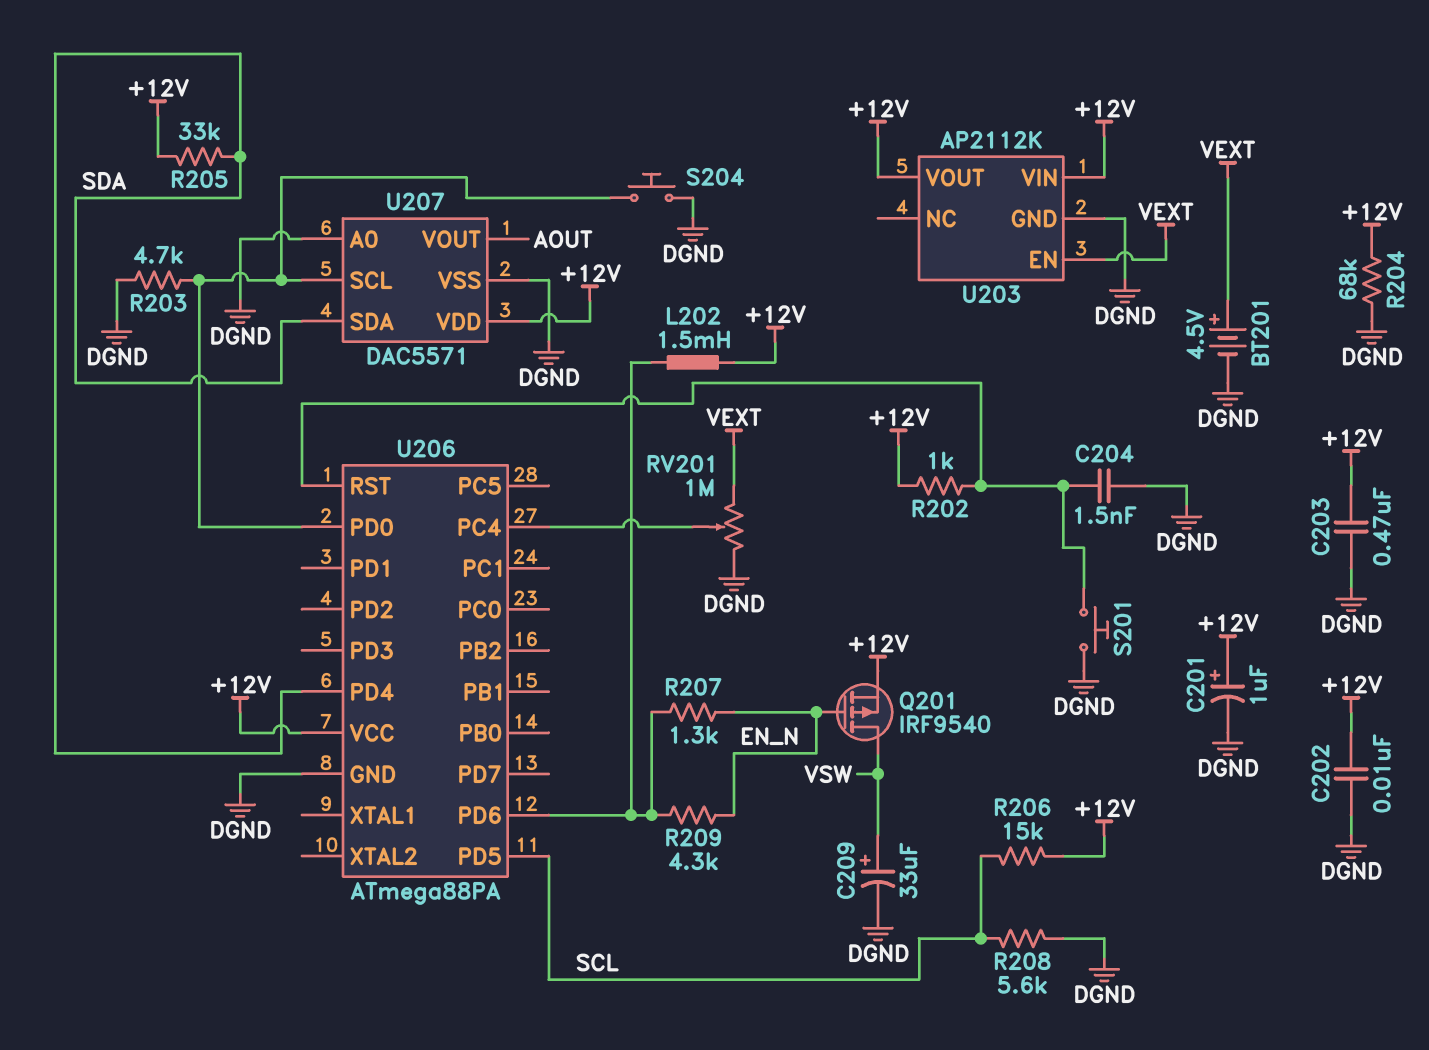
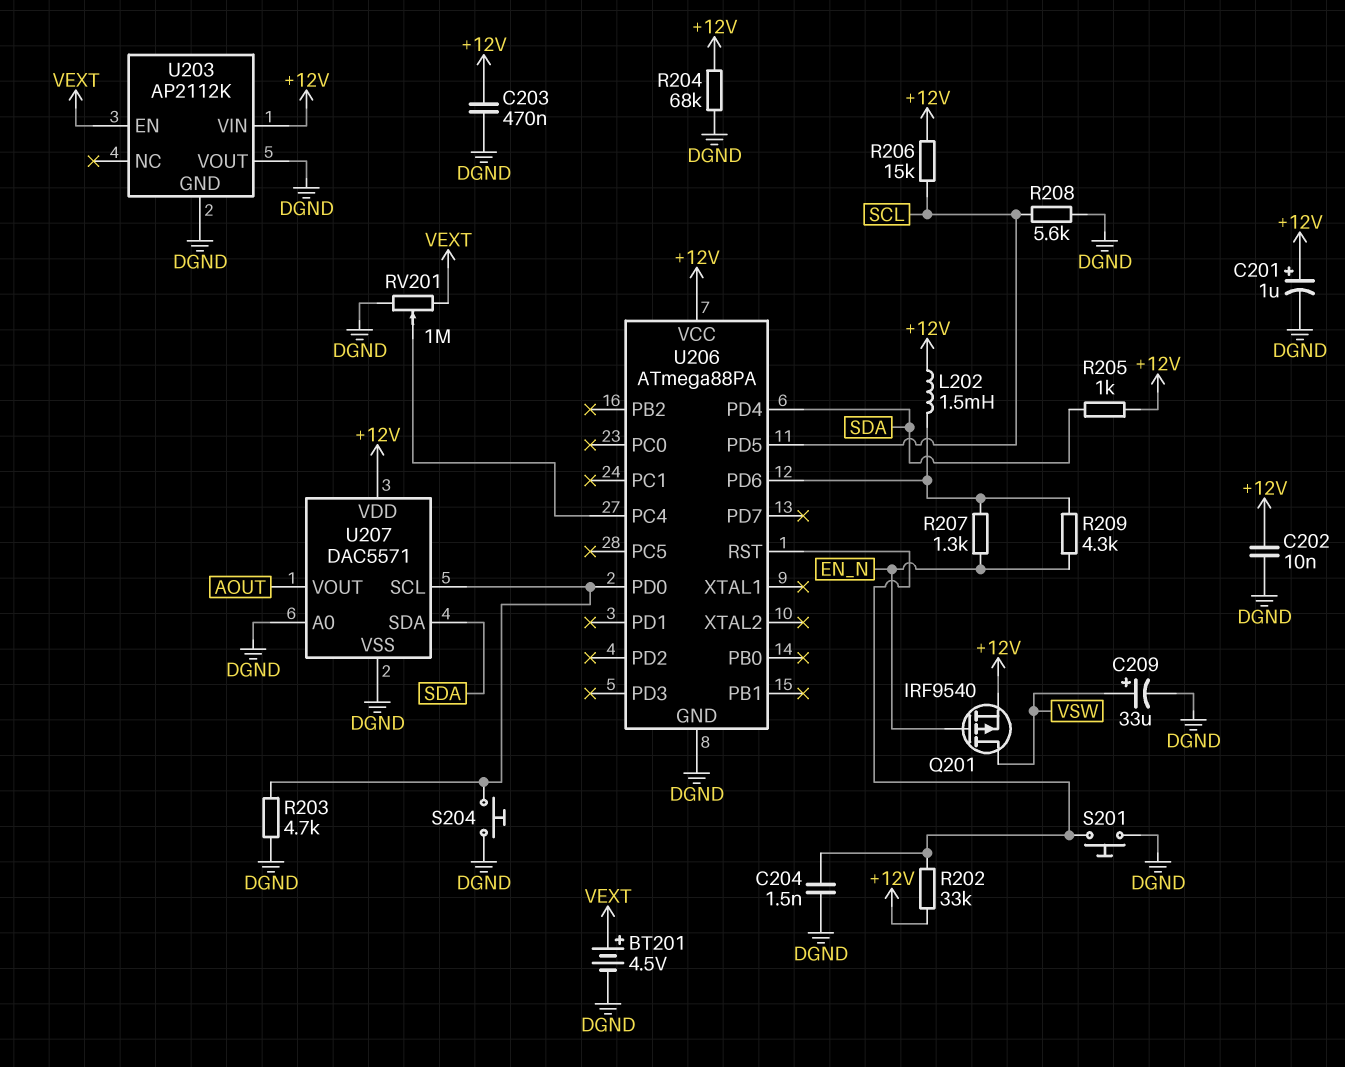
R202: 1k (+12V, U206/RST) -> 33k (+12V, U206/RST)
R205: 33k (+12V, SDA) -> 1k (+12V, SDA)
U203 pin VOUT: +12V -> DGND

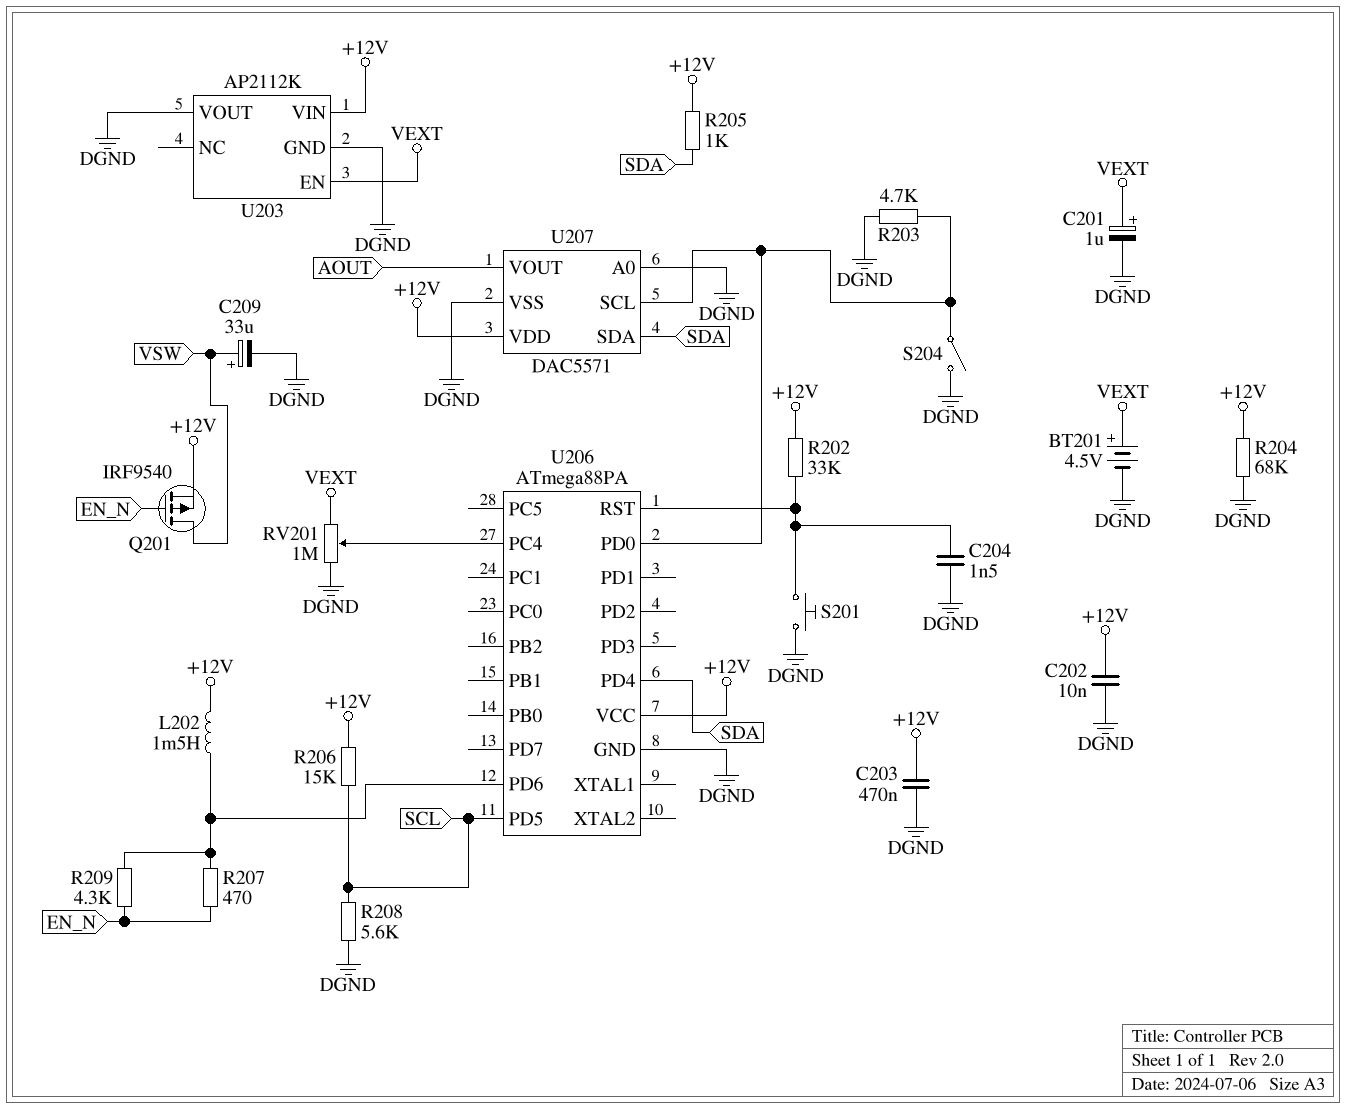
C201: 1uF (plus +12V, minus DGND) -> 1uF (plus VEXT, minus DGND)
R207: 1.3k (EN_N, U206/PD6) -> 470 (EN_N, U206/PD6)
S204: button (DGND, U206/PD0) -> switch (DGND, U206/PD0)

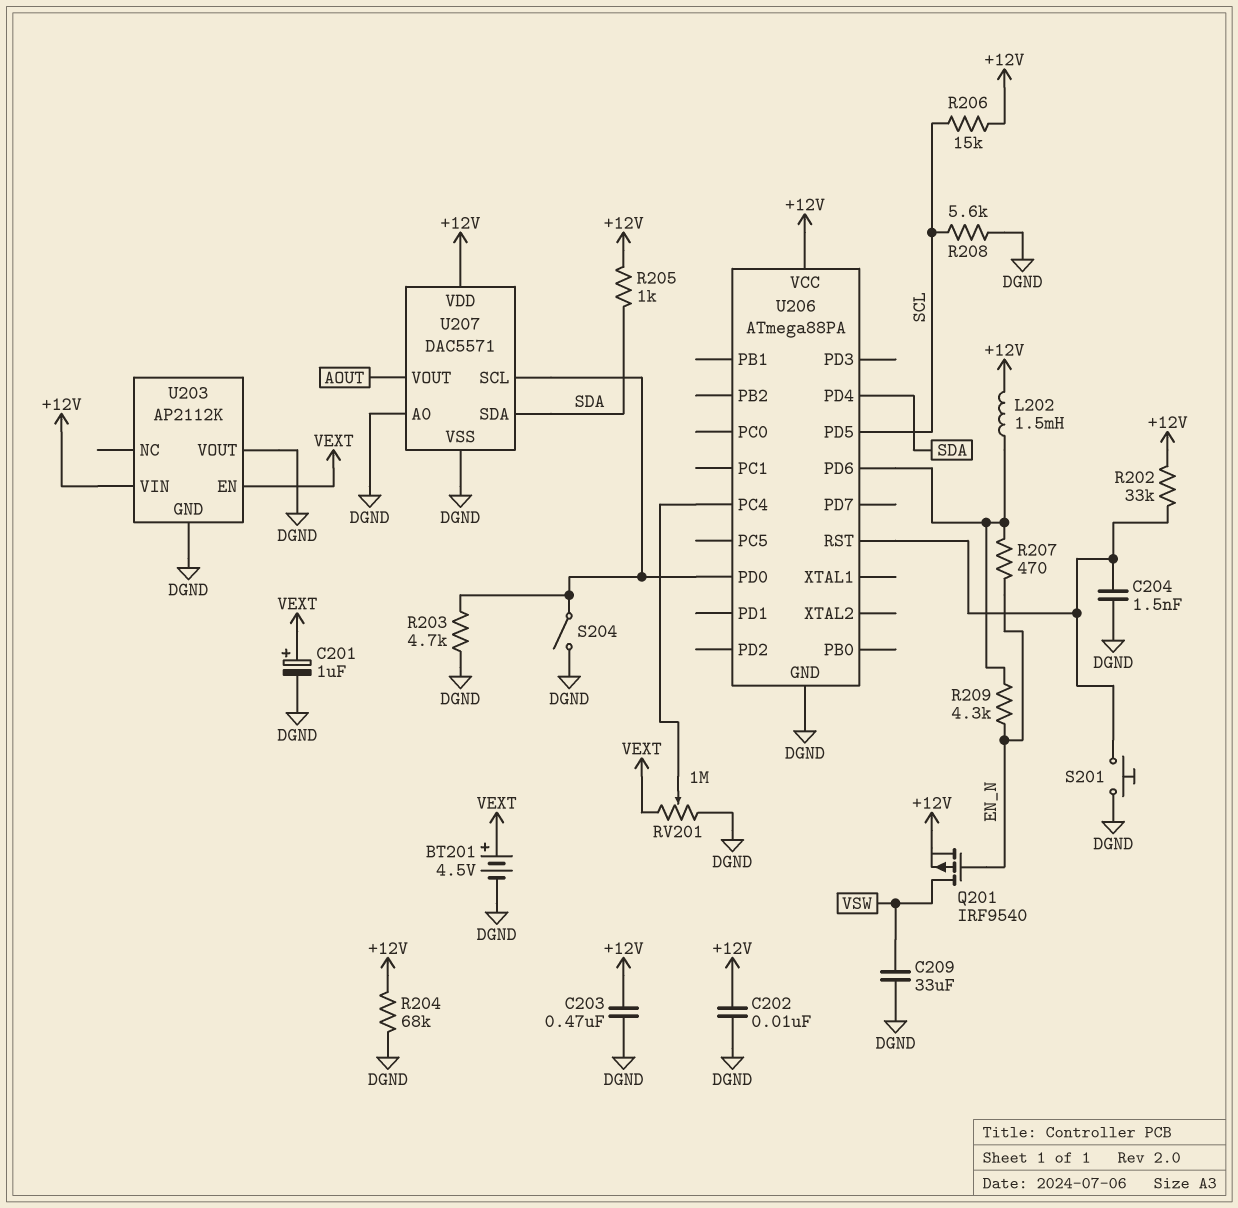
C209: 33uF (plus VSW, minus DGND) -> 33uF (DGND, VSW)

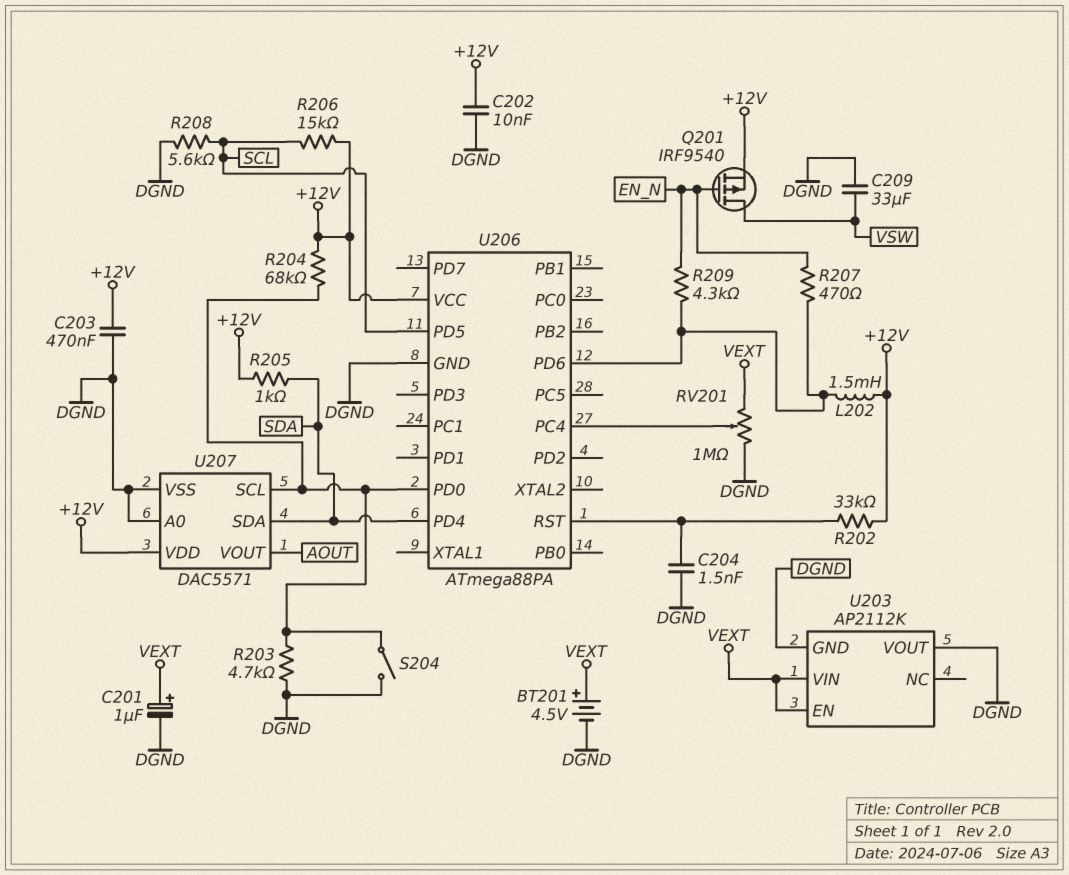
R204: 68k (+12V, DGND) -> 68k (+12V, U206/PD0)
S201: button (DGND, U206/RST) -> none
U203 pin VIN: +12V -> VEXT

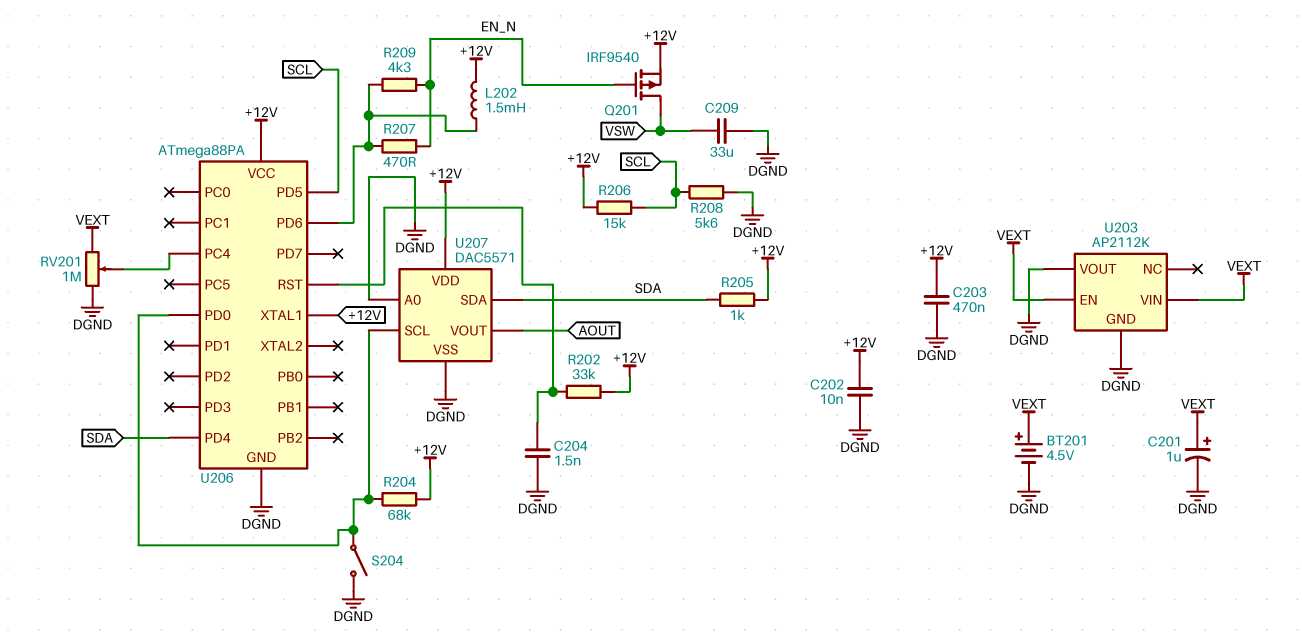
R203: 4.7k (DGND, U206/PD0) -> none
U206 pin XTAL1: none -> +12V

